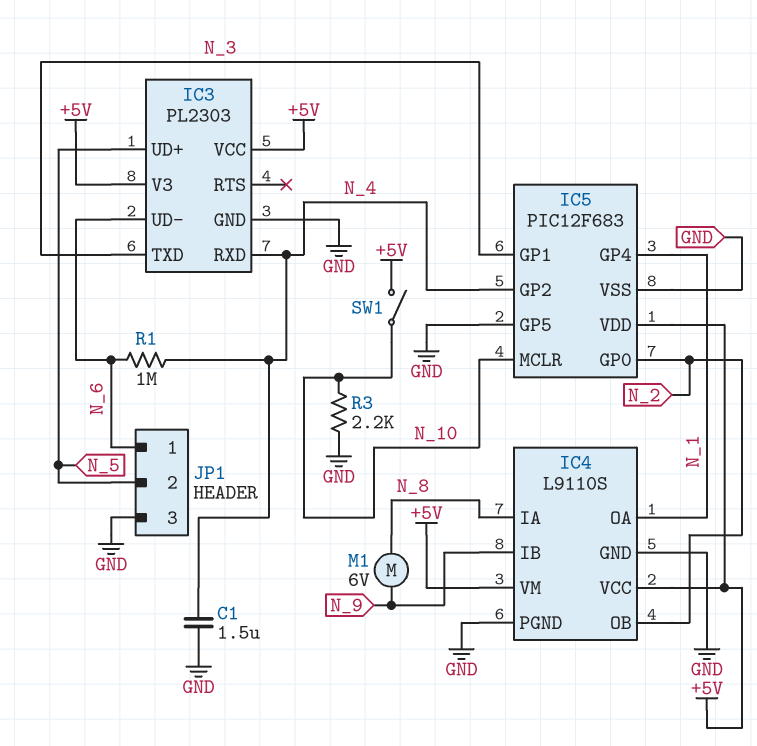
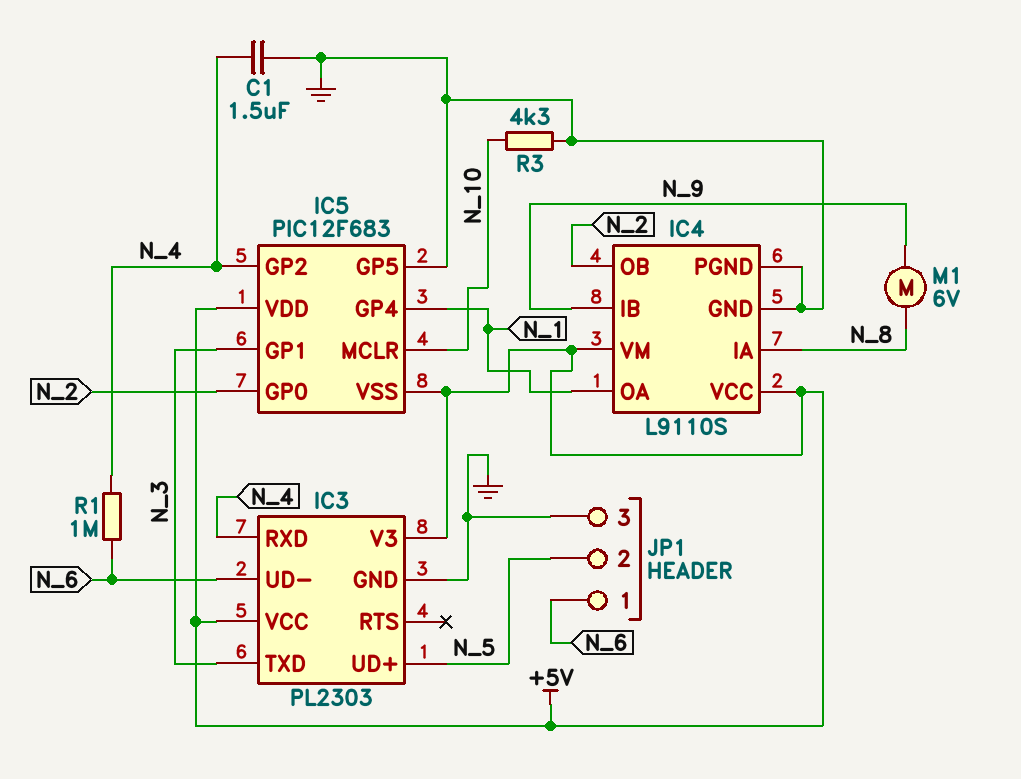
IC5 pin VSS: GND -> +5V
R3: 2.2k (GND, N_10) -> 4.3k (GND, N_10)
SW1: switch (+5V, N_10) -> none

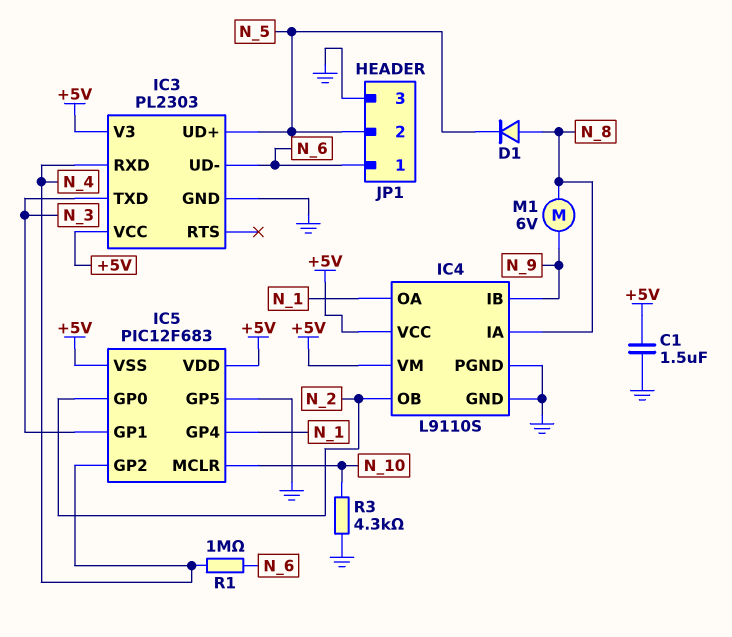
C1: 1.5uF (GND, N_4) -> 1.5uF (+5V, GND)
D1: none -> diode (A N_8, K N_5)

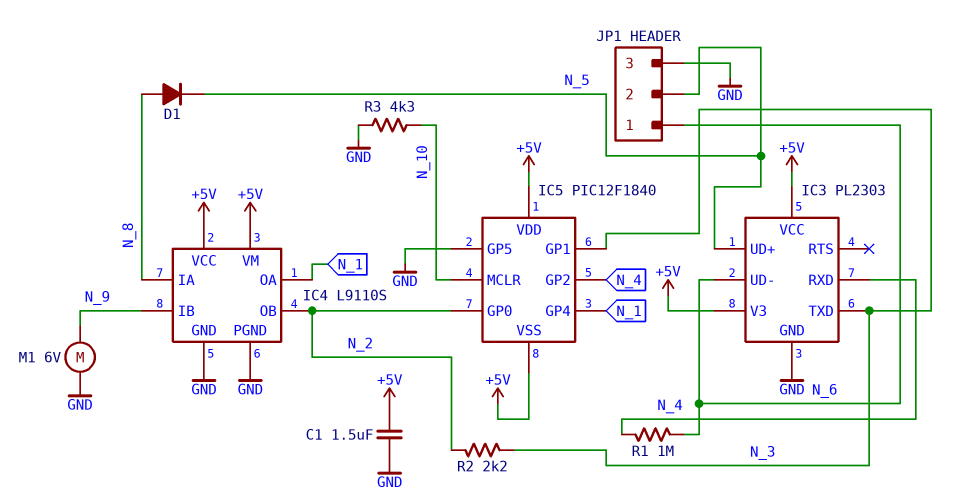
IC5: PIC12F683 -> PIC12F1840
M1: motor 6V (N_8, N_9) -> motor 6V (GND, N_9)
R2: none -> 2.2k (N_2, N_3)

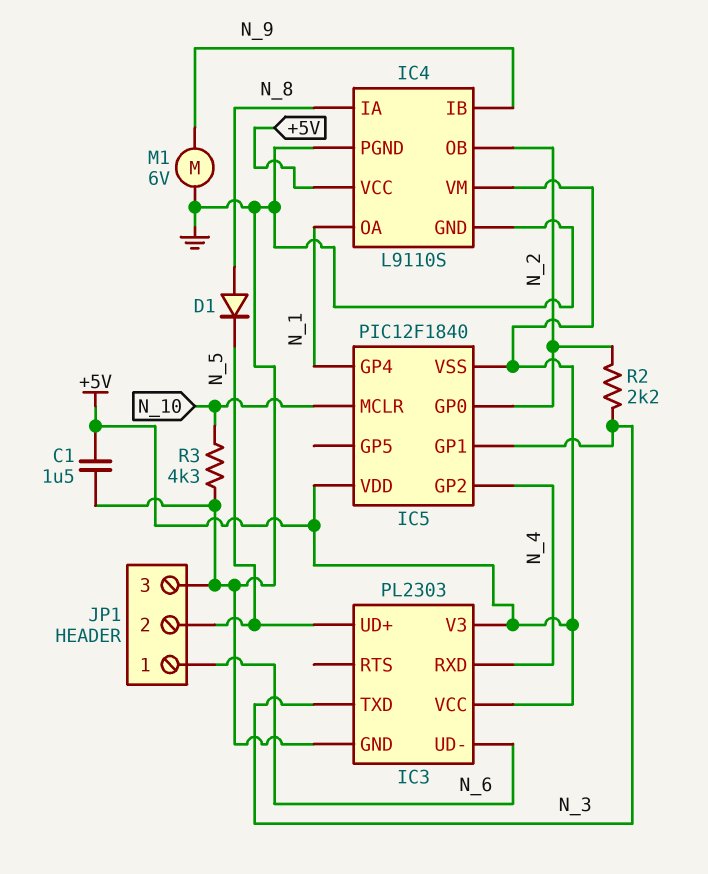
IC5 pin GP5: GND -> none
R1: 1M (N_4, N_6) -> none

